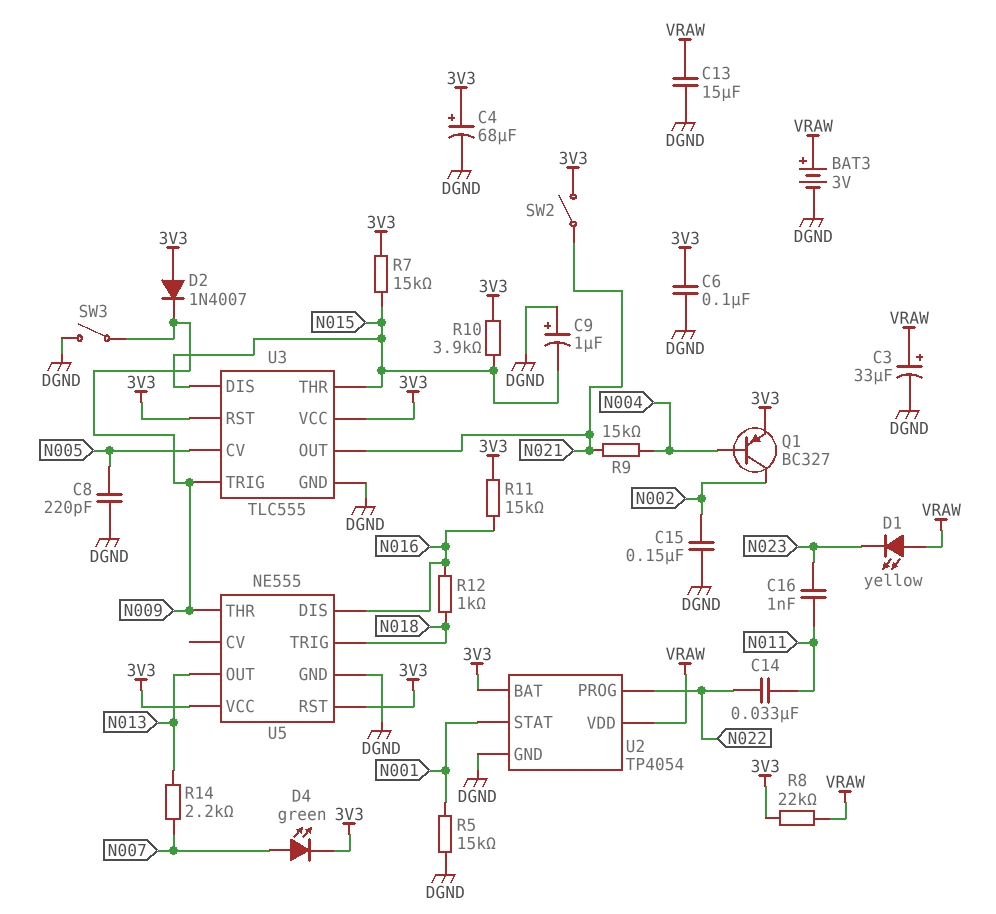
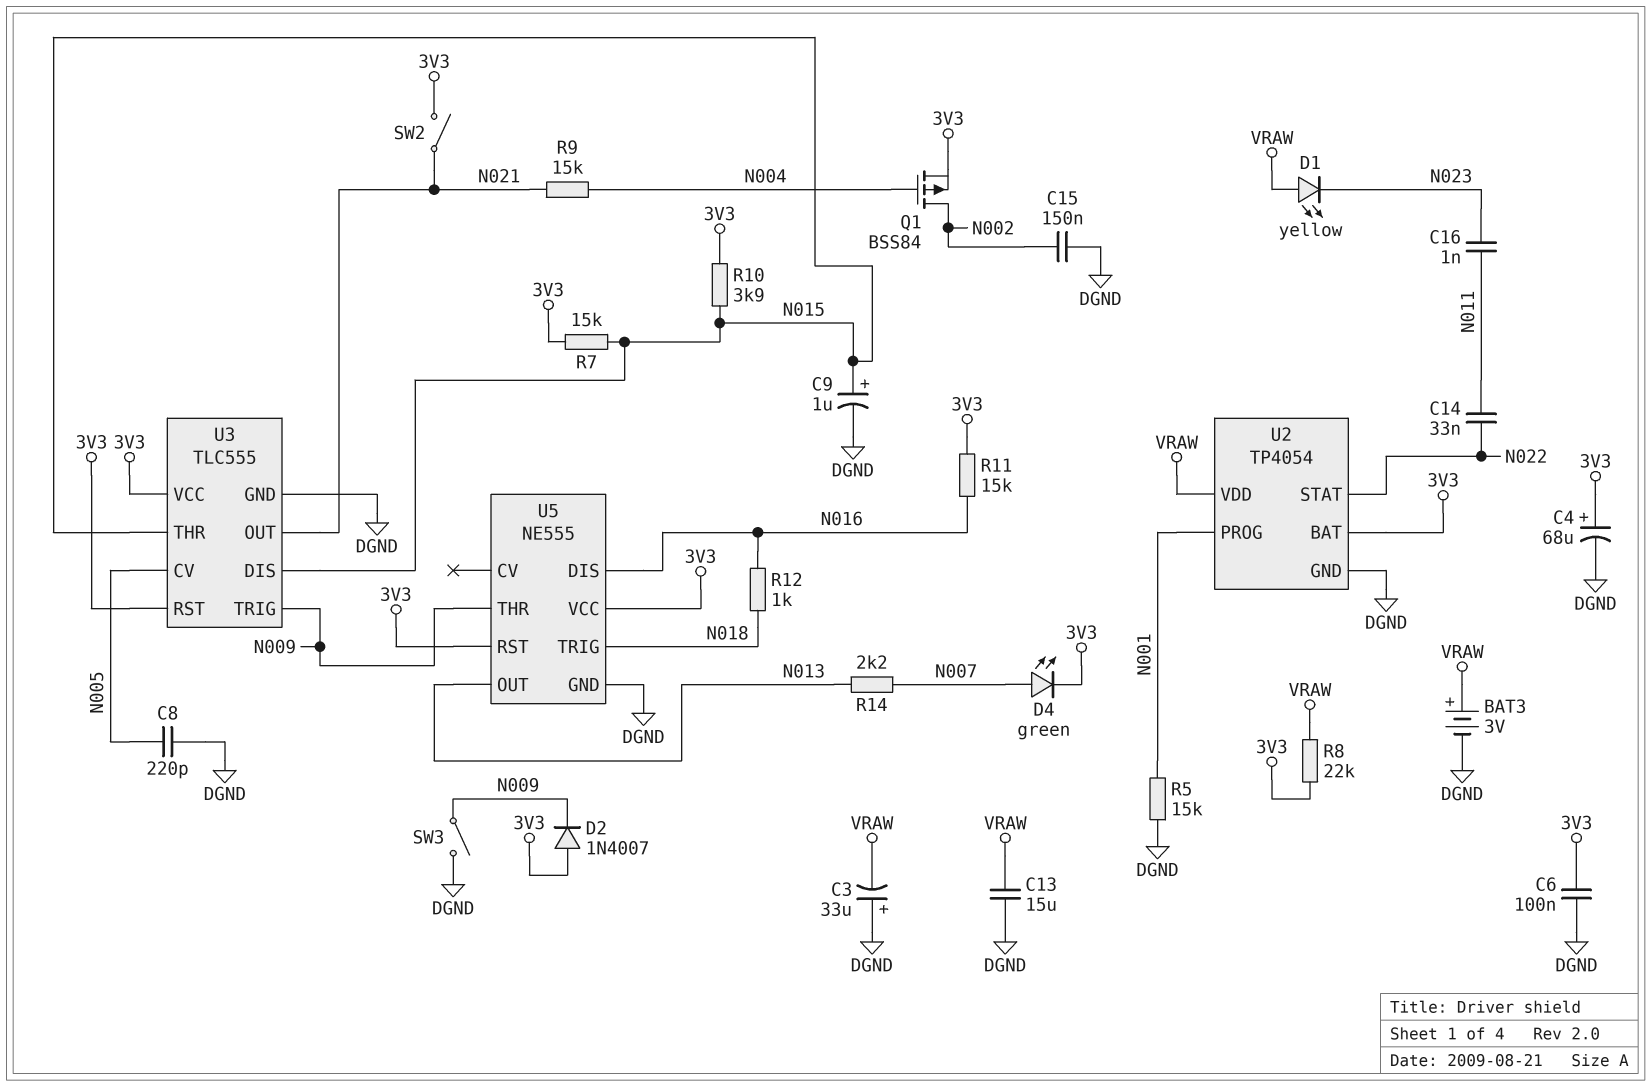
C3: 33uF (plus VRAW, minus DGND) -> 33uF (plus DGND, minus VRAW)
C9: 1uF (plus DGND, minus N015) -> 1uF (plus N015, minus DGND)
Q1: PNP BC327 (B N004, C N002, E 3V3) -> PMOS BSS84 (G N004, D N002, S 3V3)
U2 pin PROG: N022 -> N001
U2 pin STAT: N001 -> N022

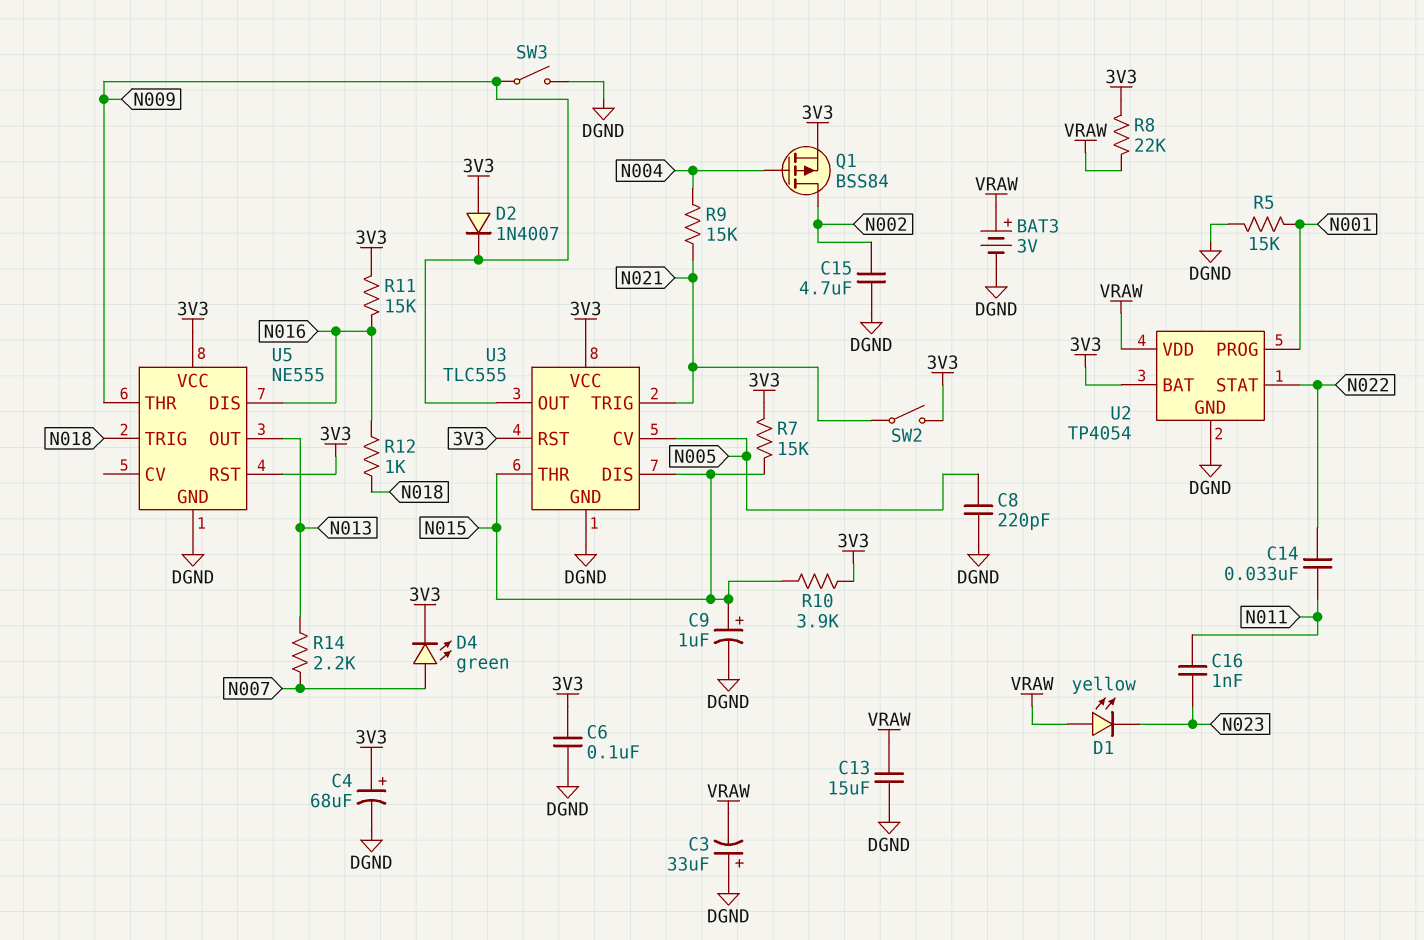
C15: 150nF (DGND, N002) -> 4.7uF (DGND, N002)
U3 pin OUT: N021 -> N009
U3 pin TRIG: N009 -> N021

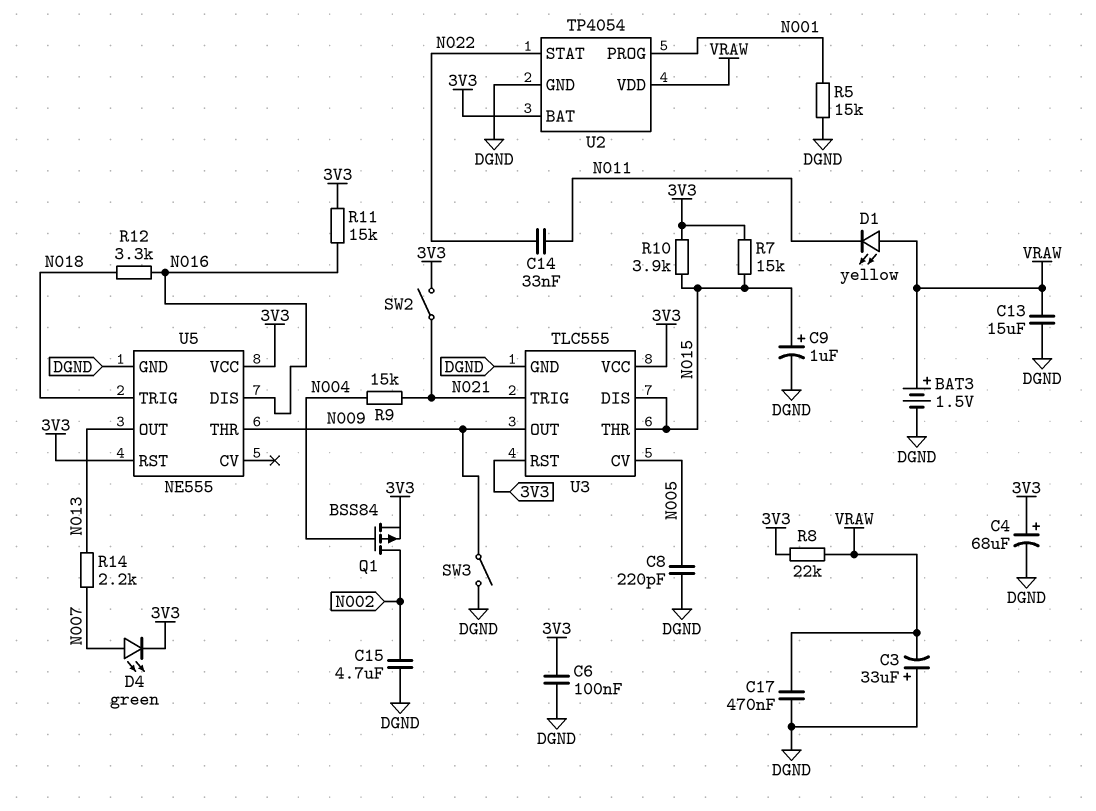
BAT3: 3V (plus VRAW, minus DGND) -> 1.5V (plus VRAW, minus DGND)
C16: 1nF (N011, N023) -> none
C17: none -> 470nF (DGND, VRAW)
D1: LED yellow (A VRAW, K N023) -> LED yellow (A VRAW, K N011)
D2: diode 1N4007 (A 3V3, K N009) -> none
R12: 1k (N016, N018) -> 3.3k (N016, N018)

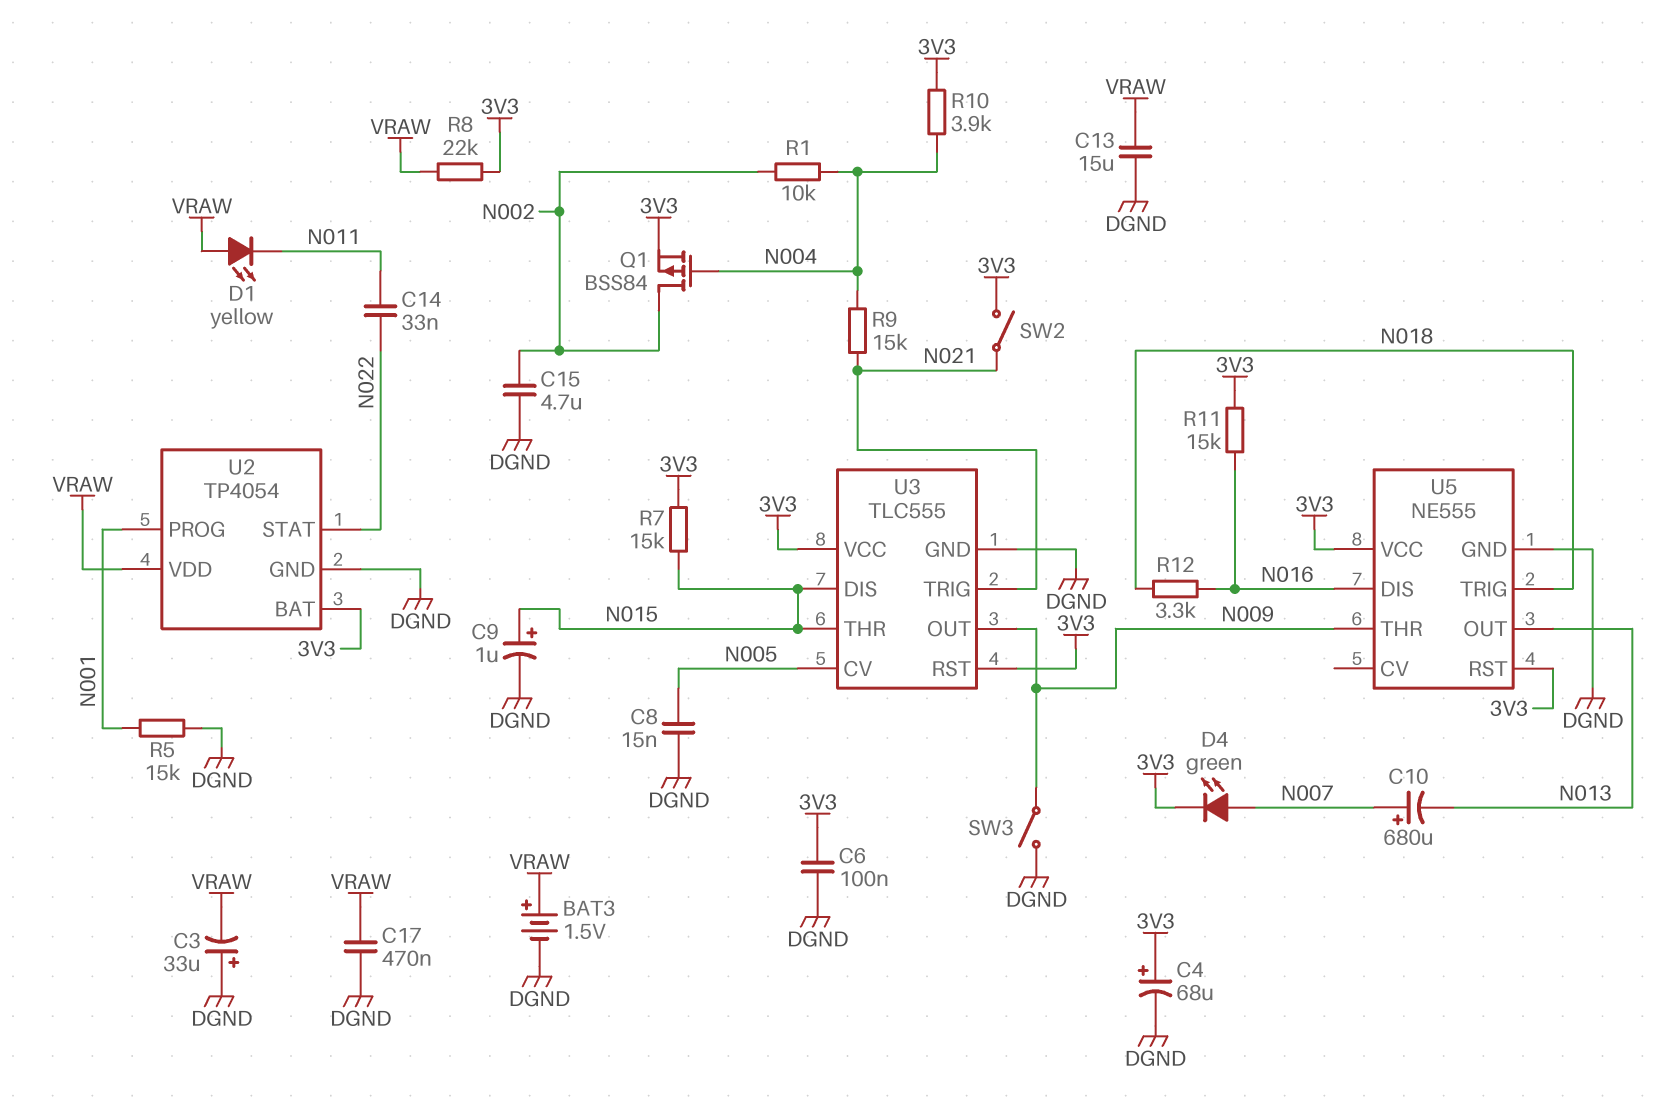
C8: 220pF (DGND, N005) -> 15nF (DGND, N005)
C10: none -> 680uF (plus N007, minus N013)
R1: none -> 10k (N002, N004)
R10: 3.9k (3V3, N015) -> 3.9k (3V3, N004)
R14: 2.2k (N007, N013) -> none

